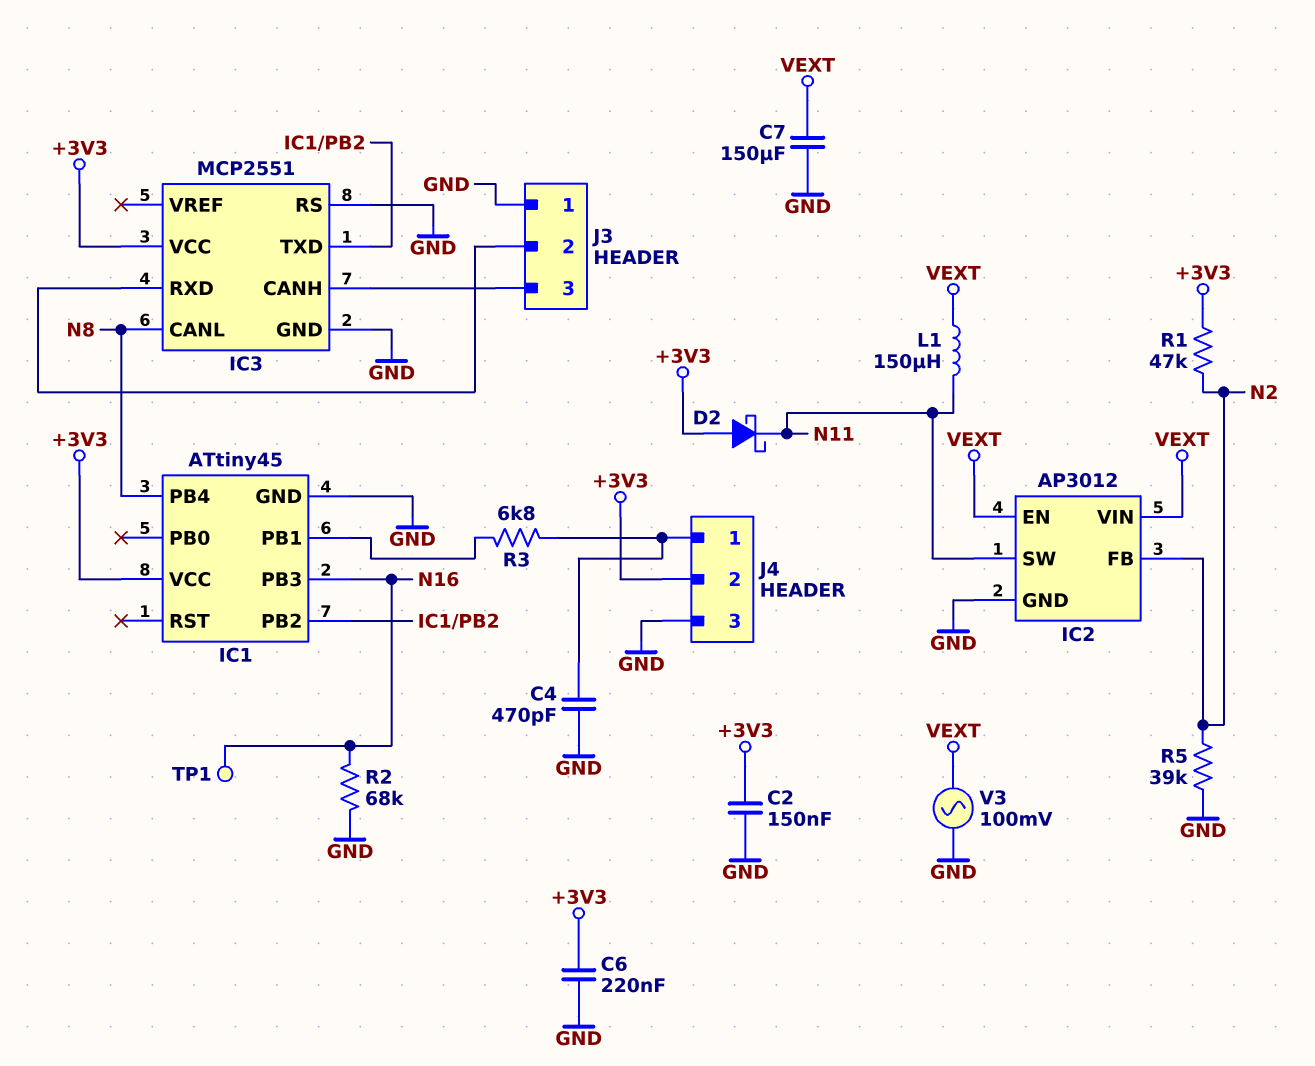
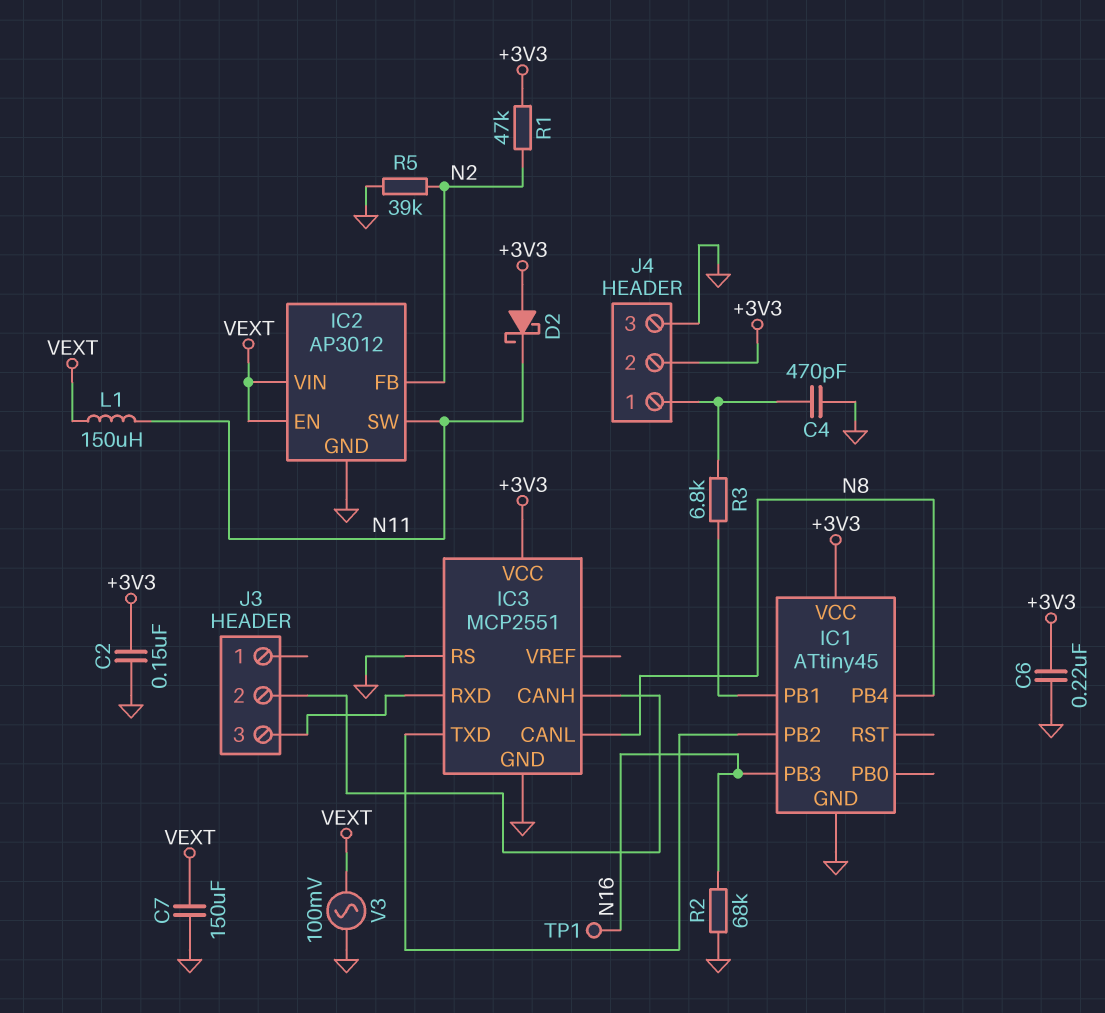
J3 pin 1: GND -> none
J3 pin 2: IC3/RXD -> IC3/CANH
J3 pin 3: IC3/CANH -> IC3/RXD

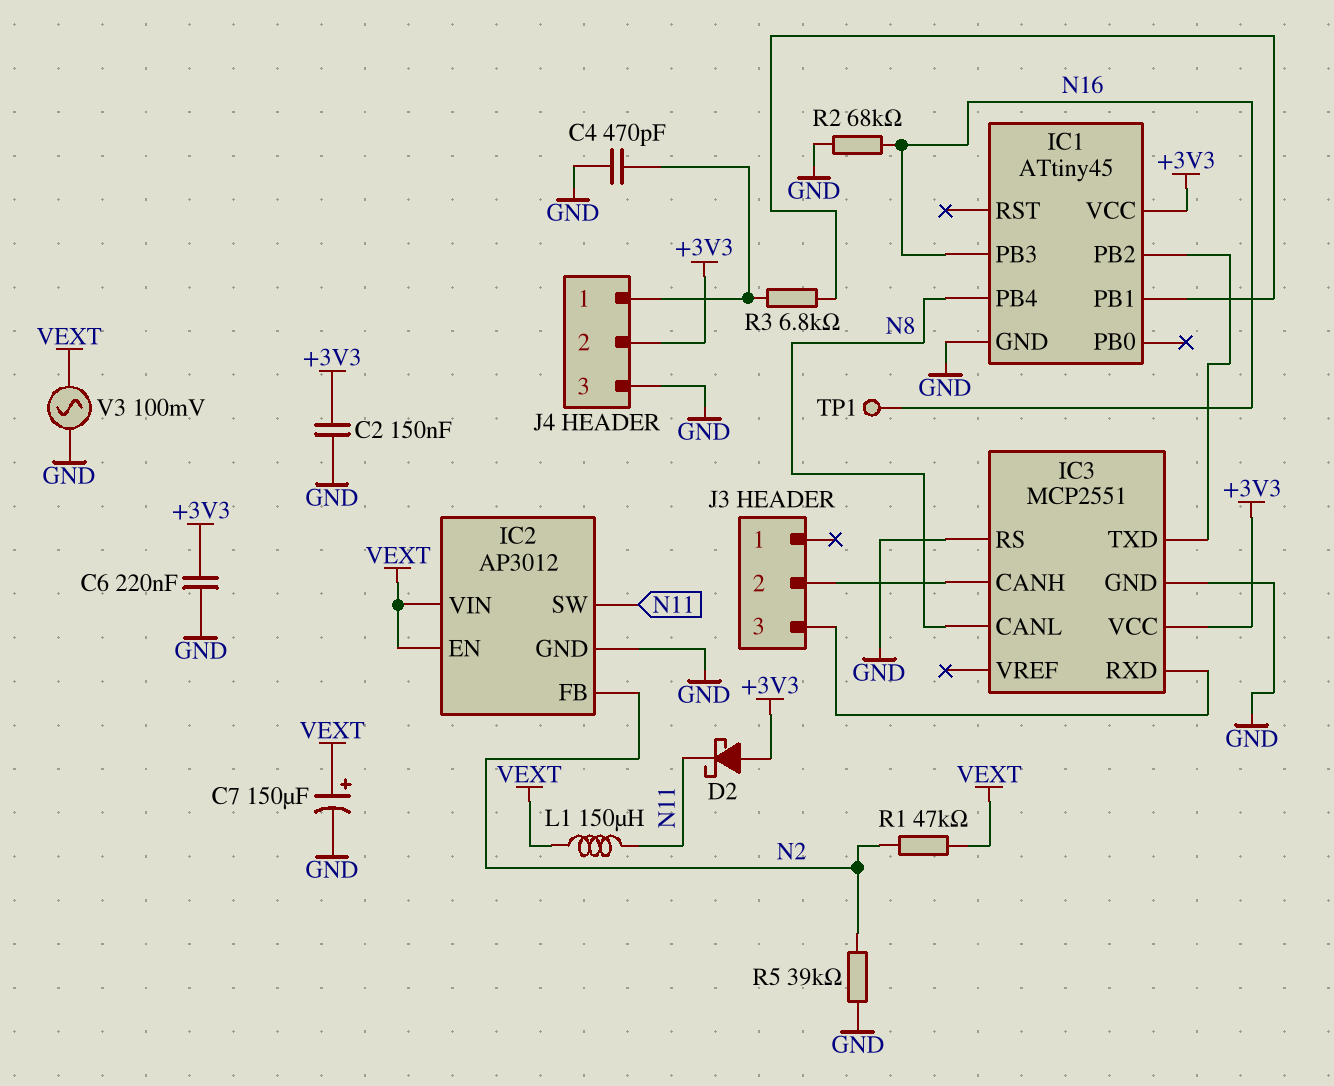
C7: 150uF (GND, VEXT) -> 150uF (plus VEXT, minus GND)
R1: 47k (+3V3, N2) -> 47k (N2, VEXT)

